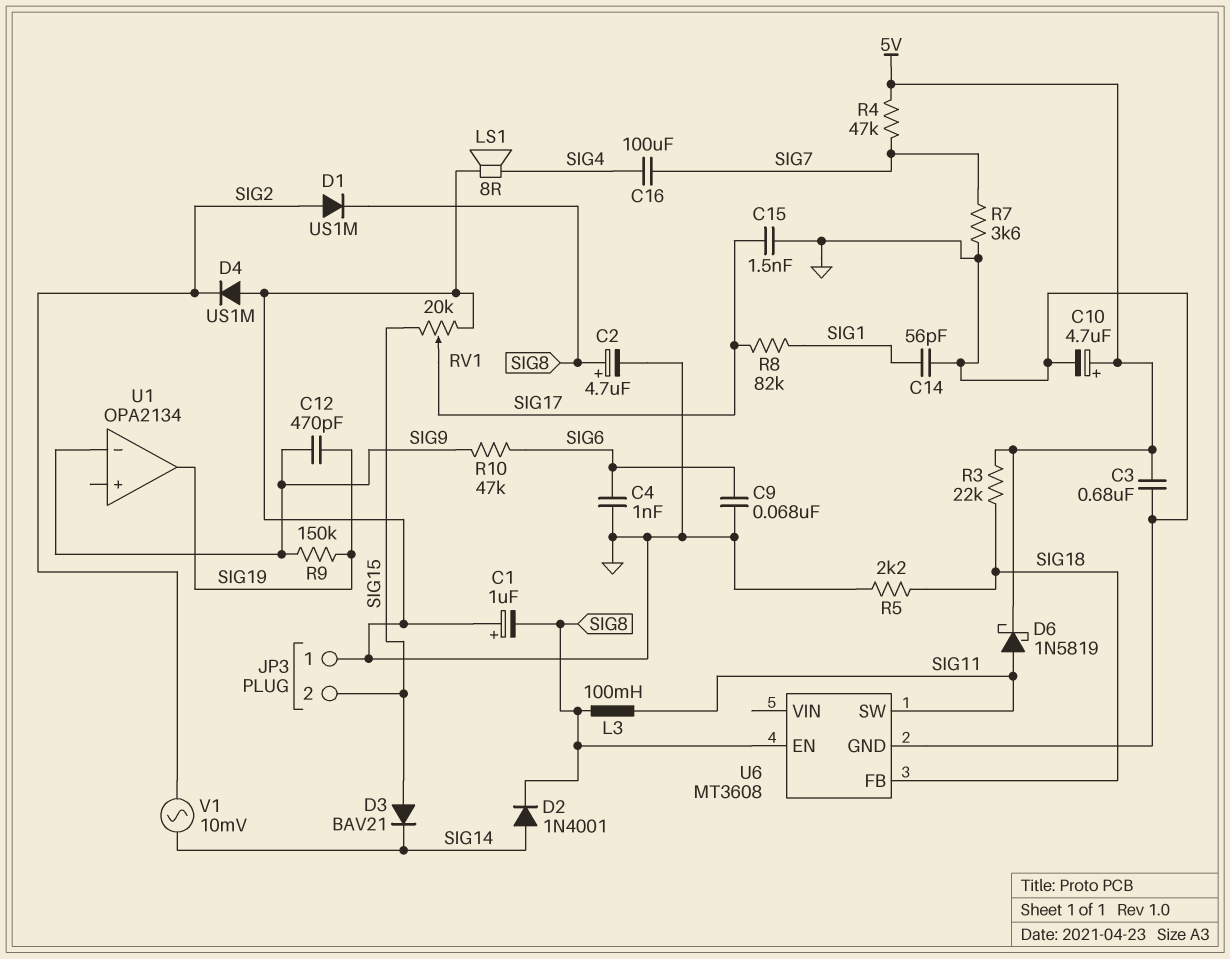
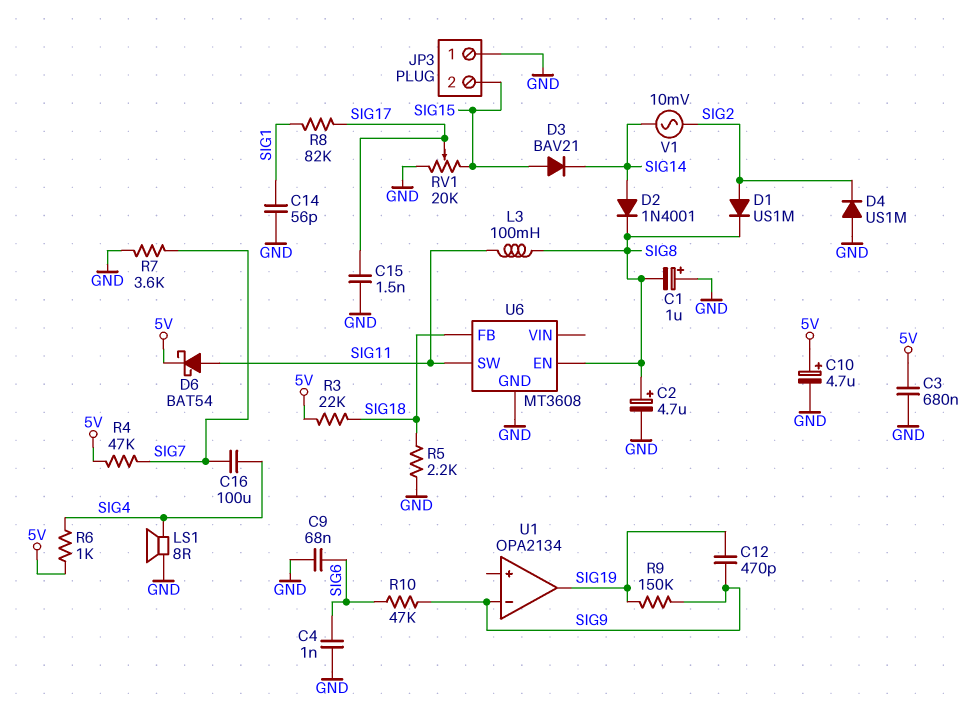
D6: schottky 1N5819 (A SIG11, K 5V) -> schottky BAT54 (A SIG11, K 5V)
R6: none -> 1k (5V, SIG4)

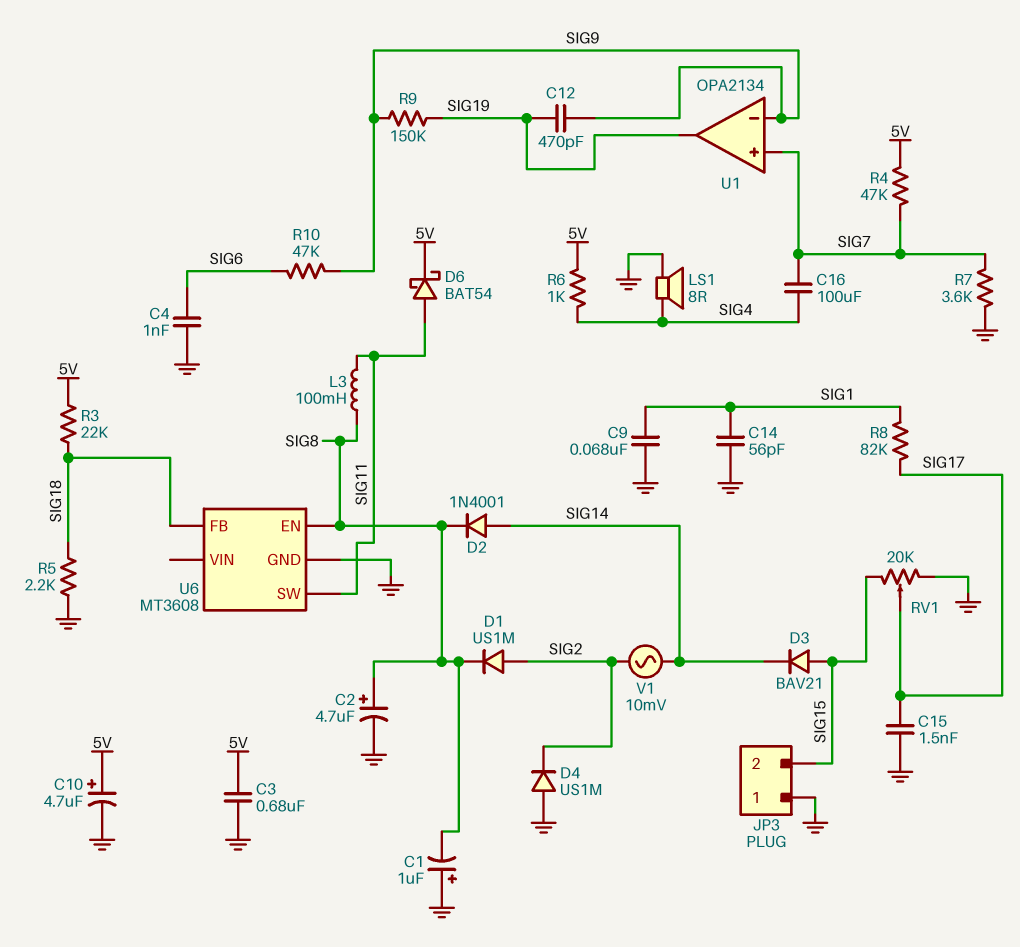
C9: 68nF (GND, SIG6) -> 68nF (GND, SIG1)
U1 pin in+: none -> SIG7

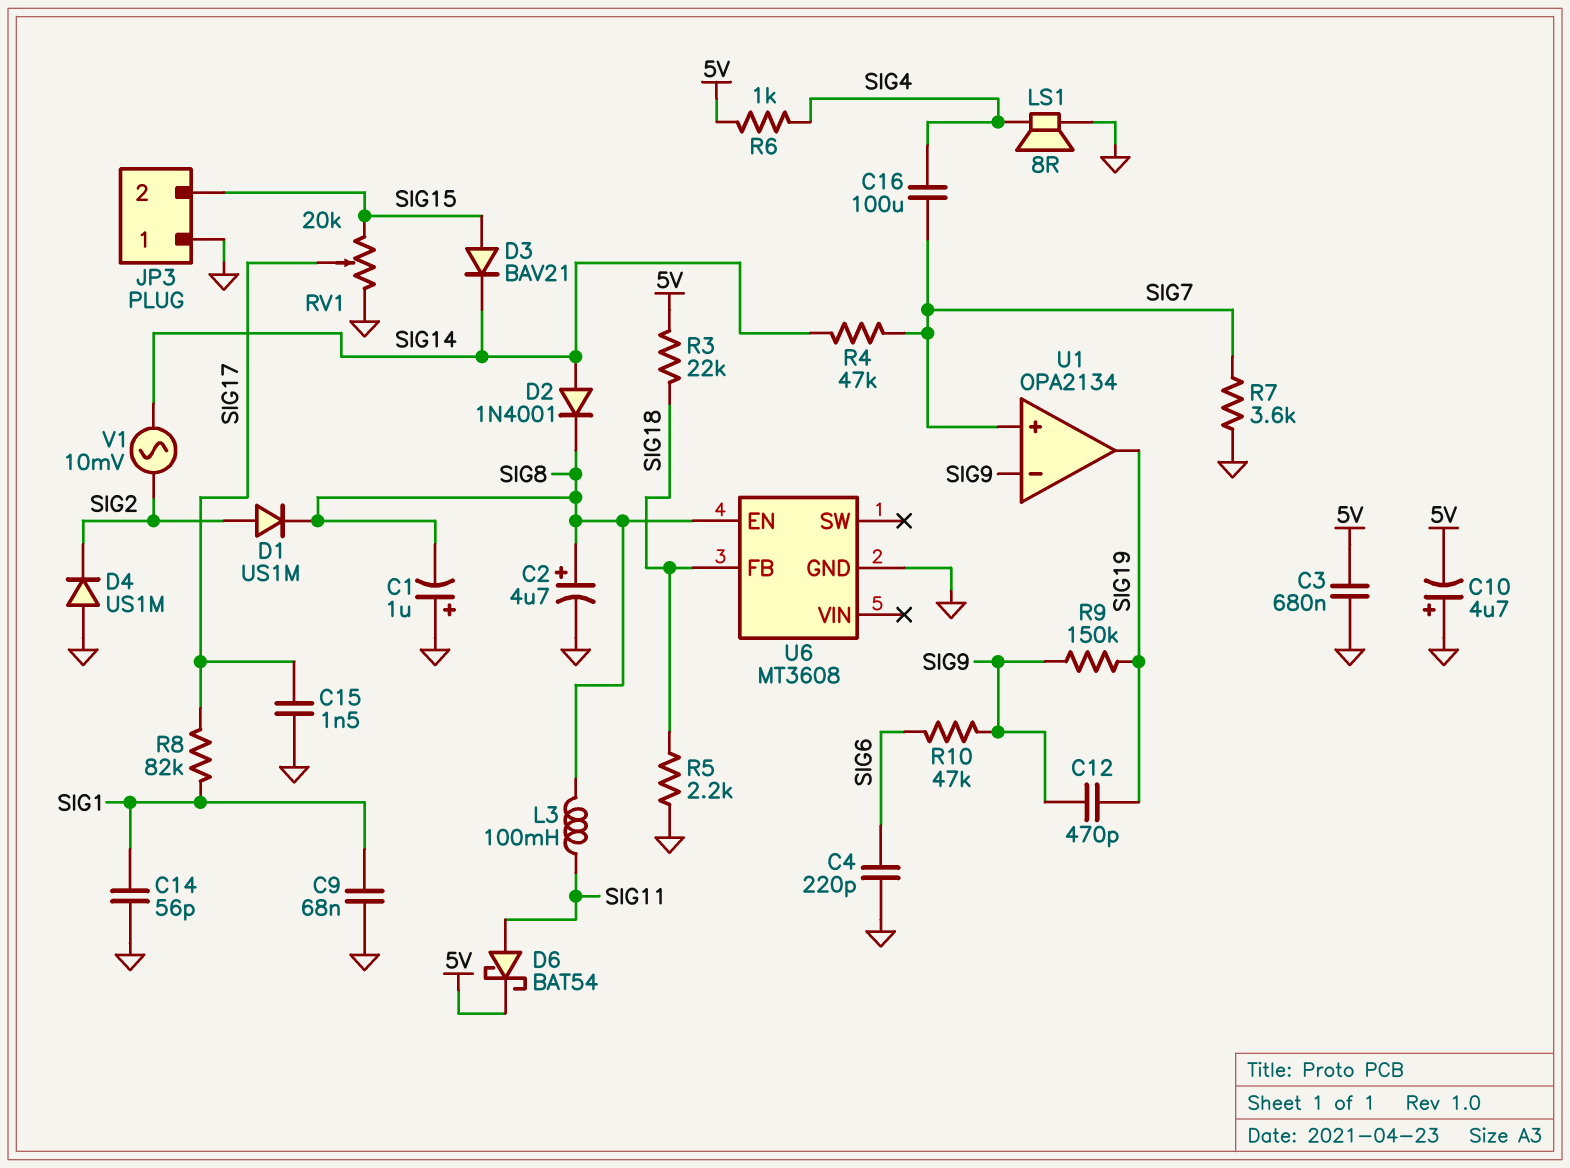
C4: 1nF (GND, SIG6) -> 220pF (GND, SIG6)
C10: 4.7uF (plus 5V, minus GND) -> 4.7uF (plus GND, minus 5V)
R4: 47k (5V, SIG7) -> 47k (SIG7, SIG14)
U6 pin SW: SIG11 -> none

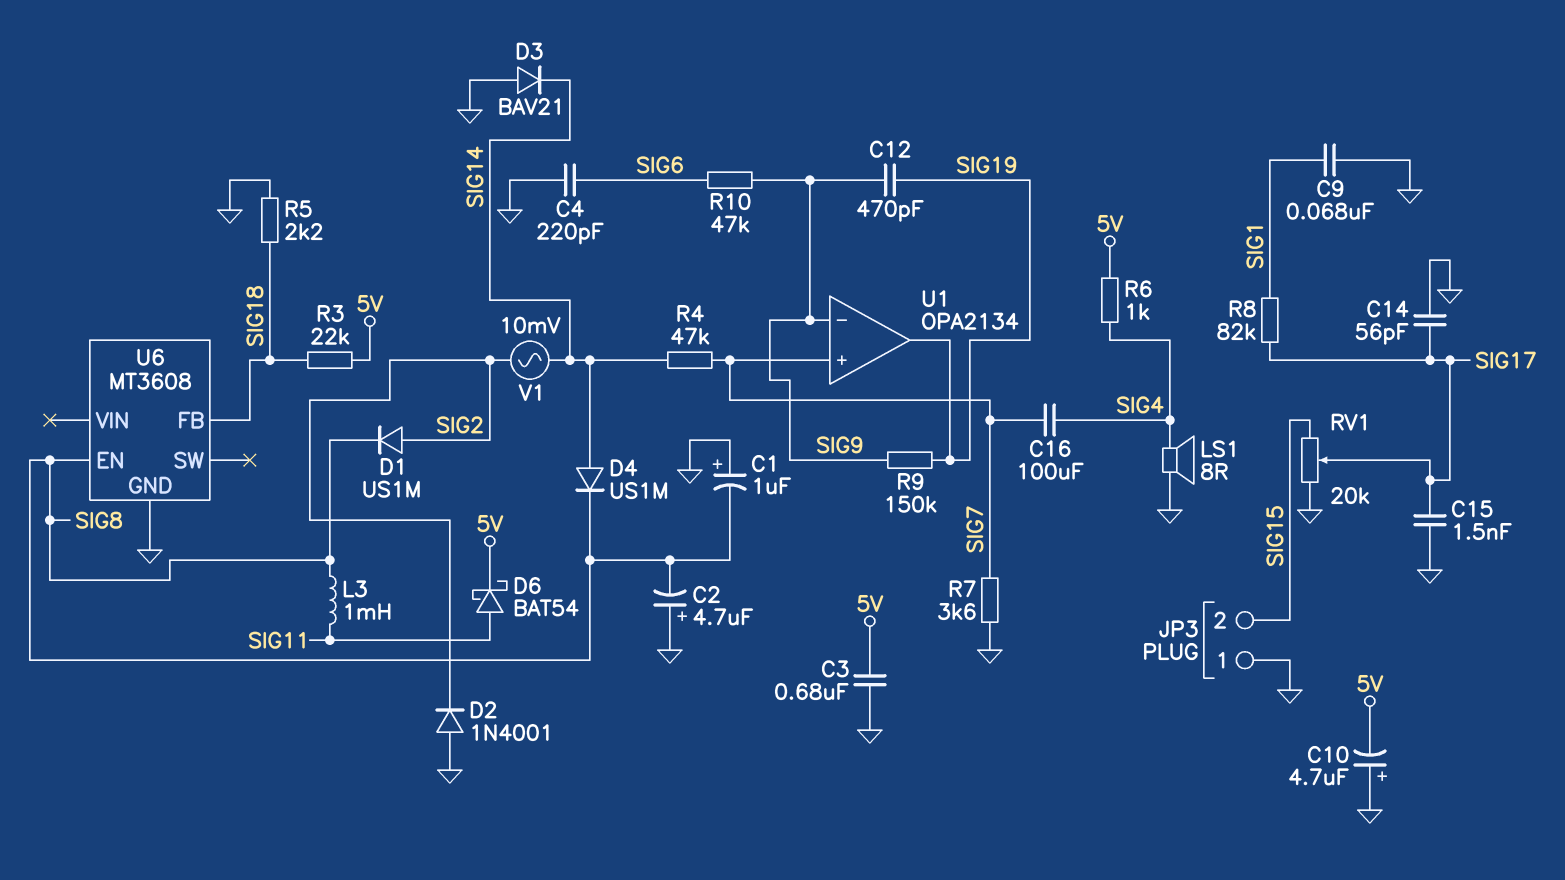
C2: 4.7uF (plus SIG8, minus GND) -> 4.7uF (plus GND, minus SIG8)
C14: 56pF (GND, SIG1) -> 56pF (GND, SIG17)
D2: diode 1N4001 (A SIG14, K SIG8) -> diode 1N4001 (A GND, K SIG2)
D3: diode BAV21 (A SIG15, K SIG14) -> diode BAV21 (A GND, K SIG14)
D4: diode US1M (A GND, K SIG2) -> diode US1M (A SIG14, K SIG8)
L3: 100mH (SIG8, SIG11) -> 1mH (SIG8, SIG11)

